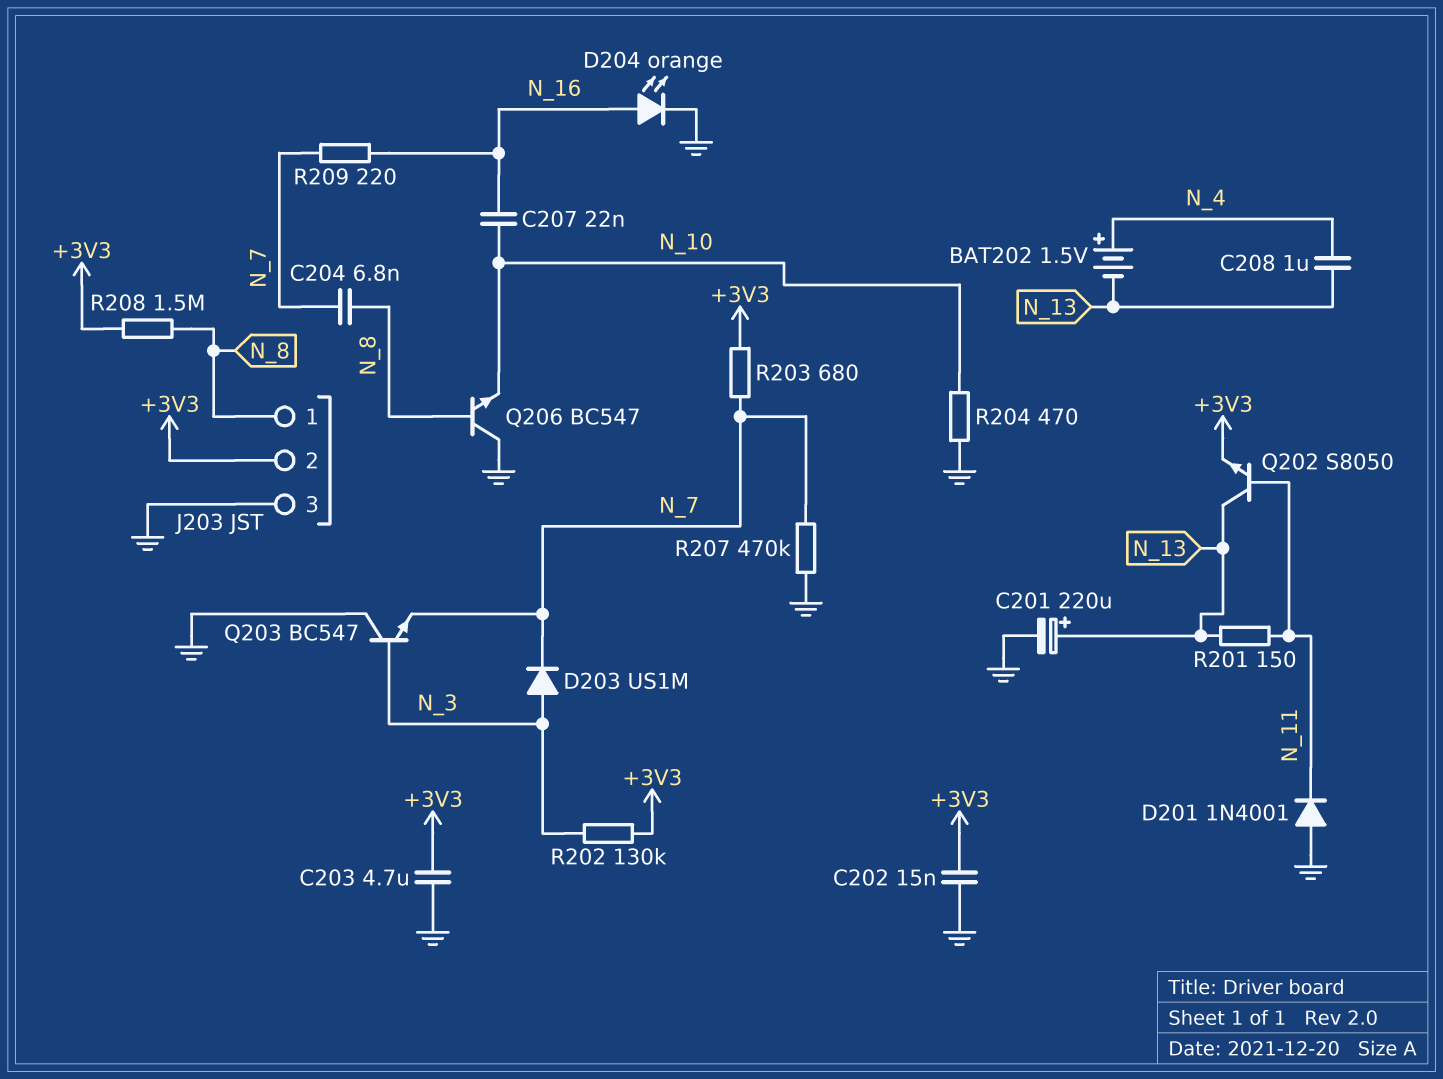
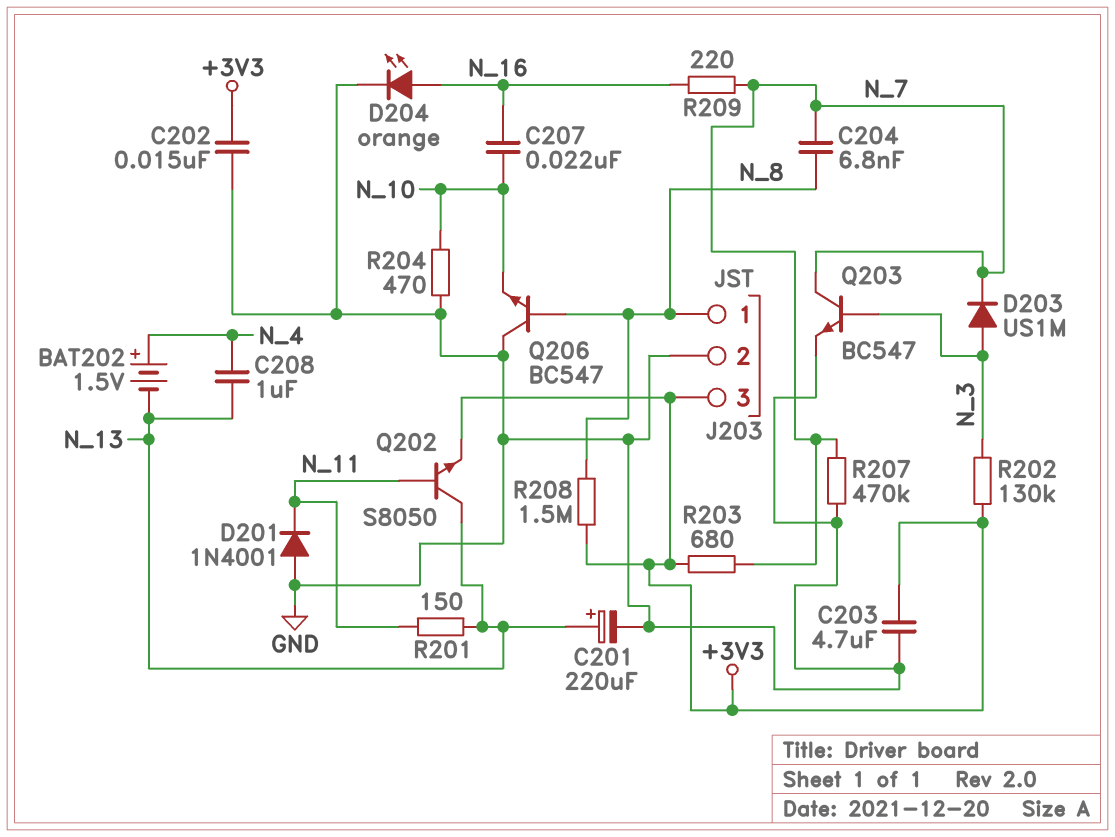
J203 pin 2: +3V3 -> GND
J203 pin 3: GND -> +3V3
Q203: NPN BC547 (B N_3, C GND, E N_7) -> NPN BC547 (B N_3, C N_7, E GND)

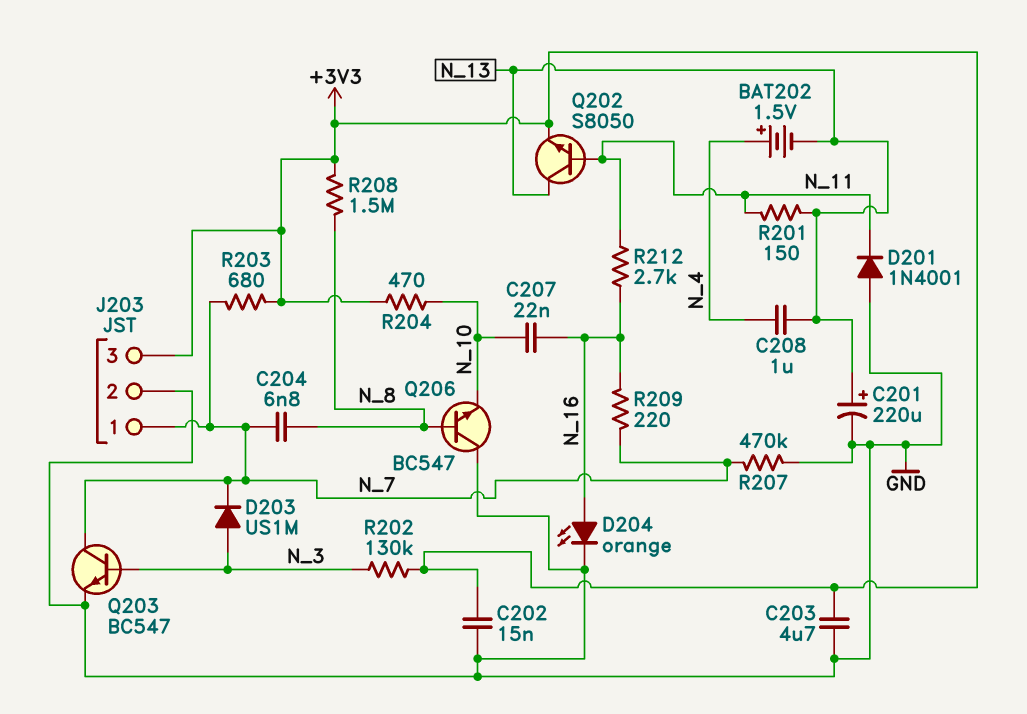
J203 pin 1: N_8 -> N_7
R204: 470 (GND, N_10) -> 470 (+3V3, N_10)
R212: none -> 2.7k (N_11, N_16)

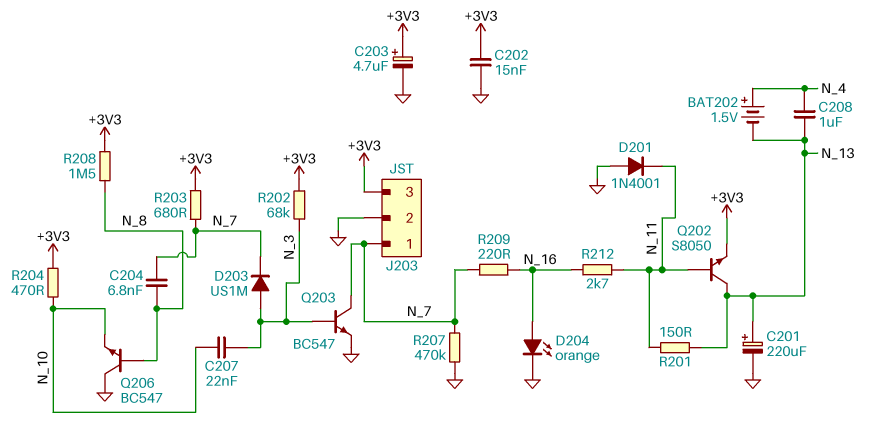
C203: 4.7uF (+3V3, GND) -> 4.7uF (plus +3V3, minus GND)
C207: 22nF (N_10, N_16) -> 22nF (N_3, N_10)
R202: 130k (+3V3, N_3) -> 68k (+3V3, N_3)

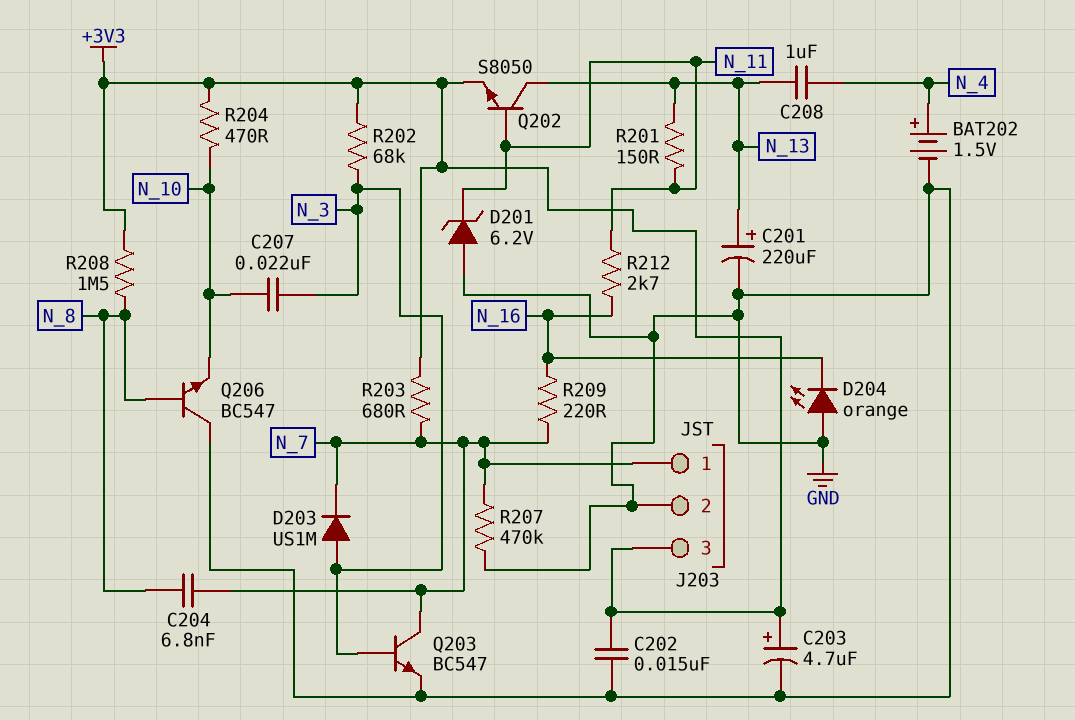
BAT202: 1.5V (plus N_4, minus N_13) -> 1.5V (plus N_4, minus GND)
D201: diode 1N4001 (A GND, K N_11) -> zener 6.2V (A GND, K N_11)
D204: LED orange (A N_16, K GND) -> LED orange (A GND, K N_16)

